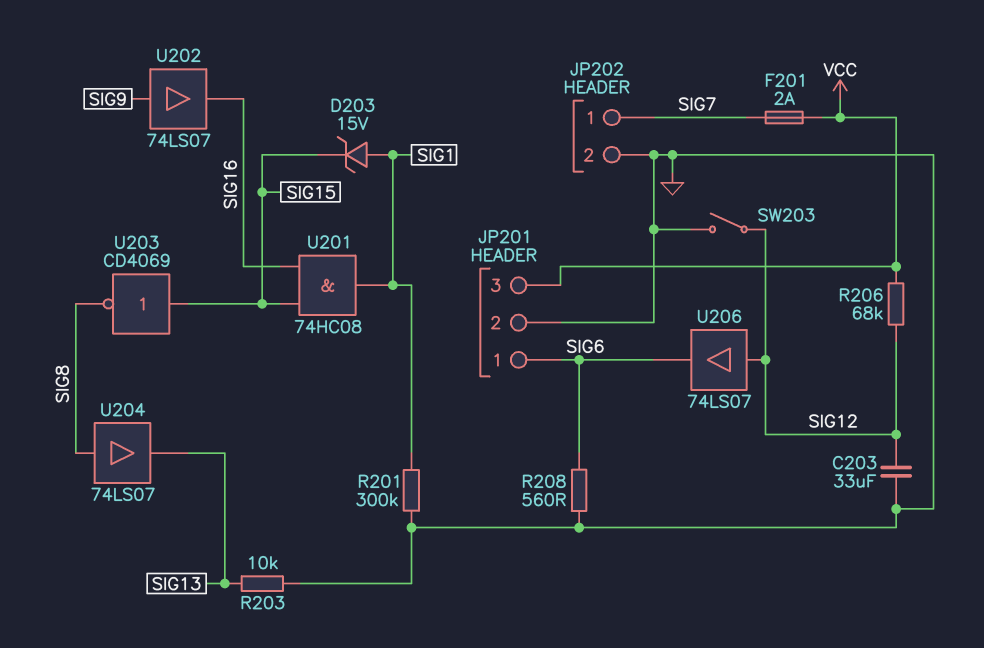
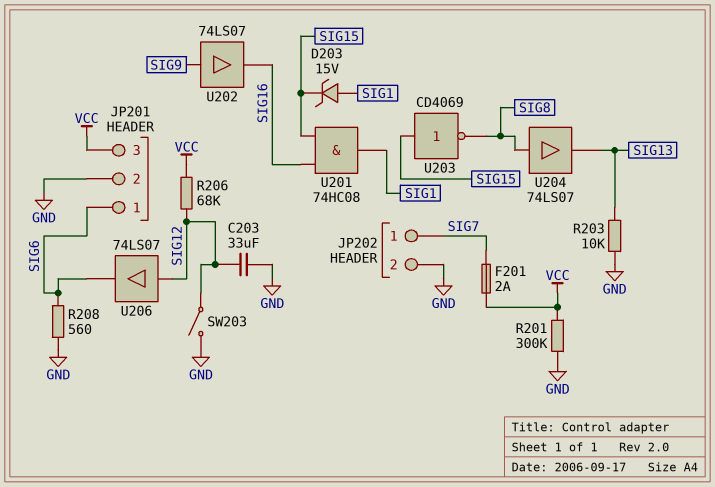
R201: 300k (GND, SIG1) -> 300k (GND, VCC)

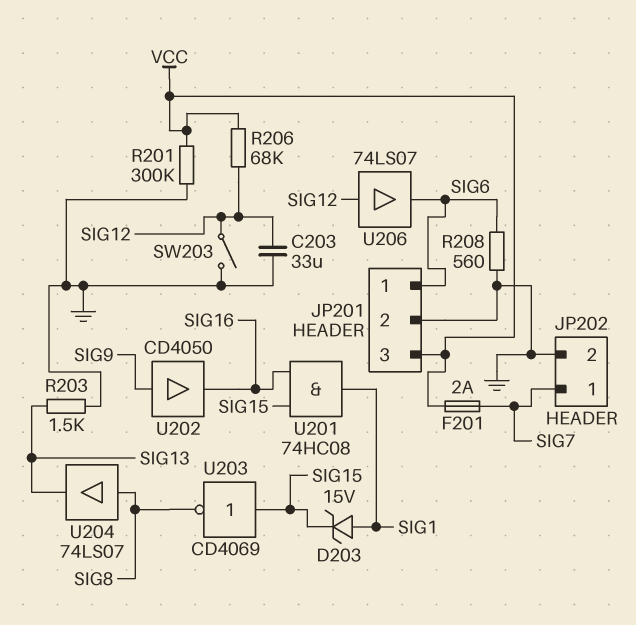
R203: 10k (GND, SIG13) -> 1.5k (GND, SIG13)
U202: buffer 74LS07 (in SIG9, out SIG16) -> buffer CD4050 (in SIG9, out SIG16)

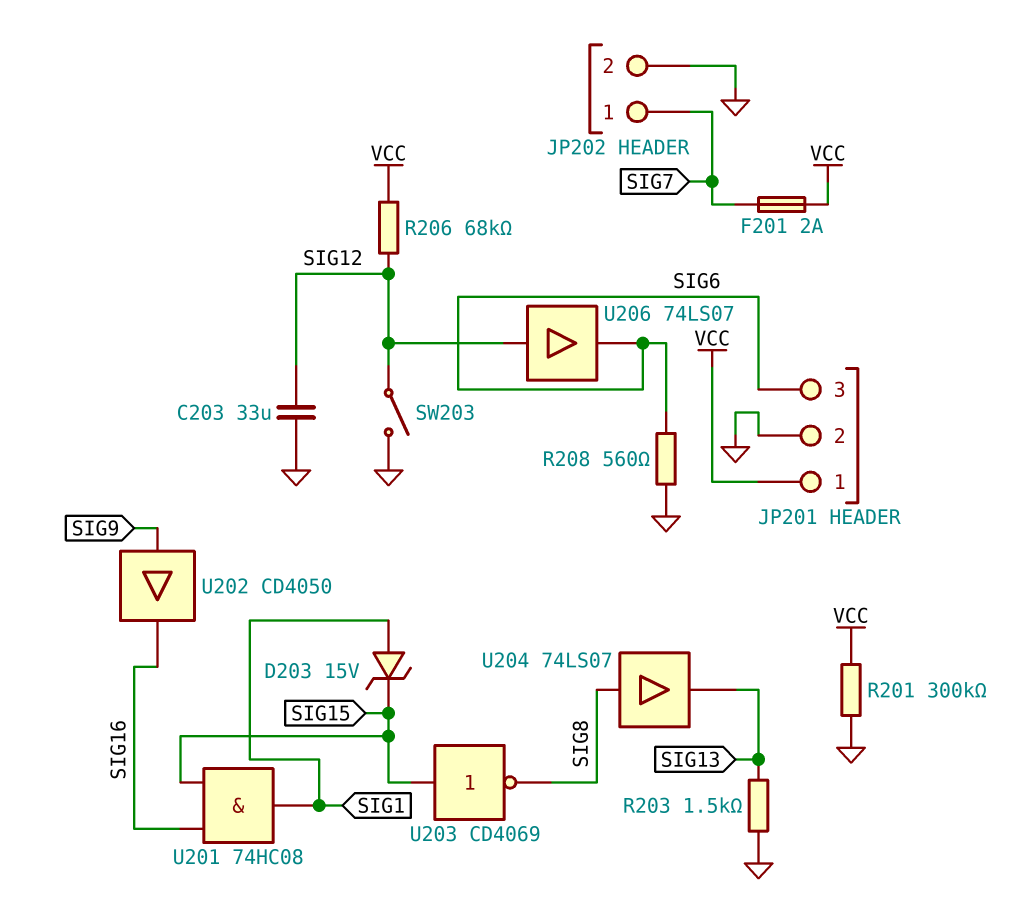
JP201 pin 1: SIG6 -> VCC
JP201 pin 3: VCC -> SIG6

